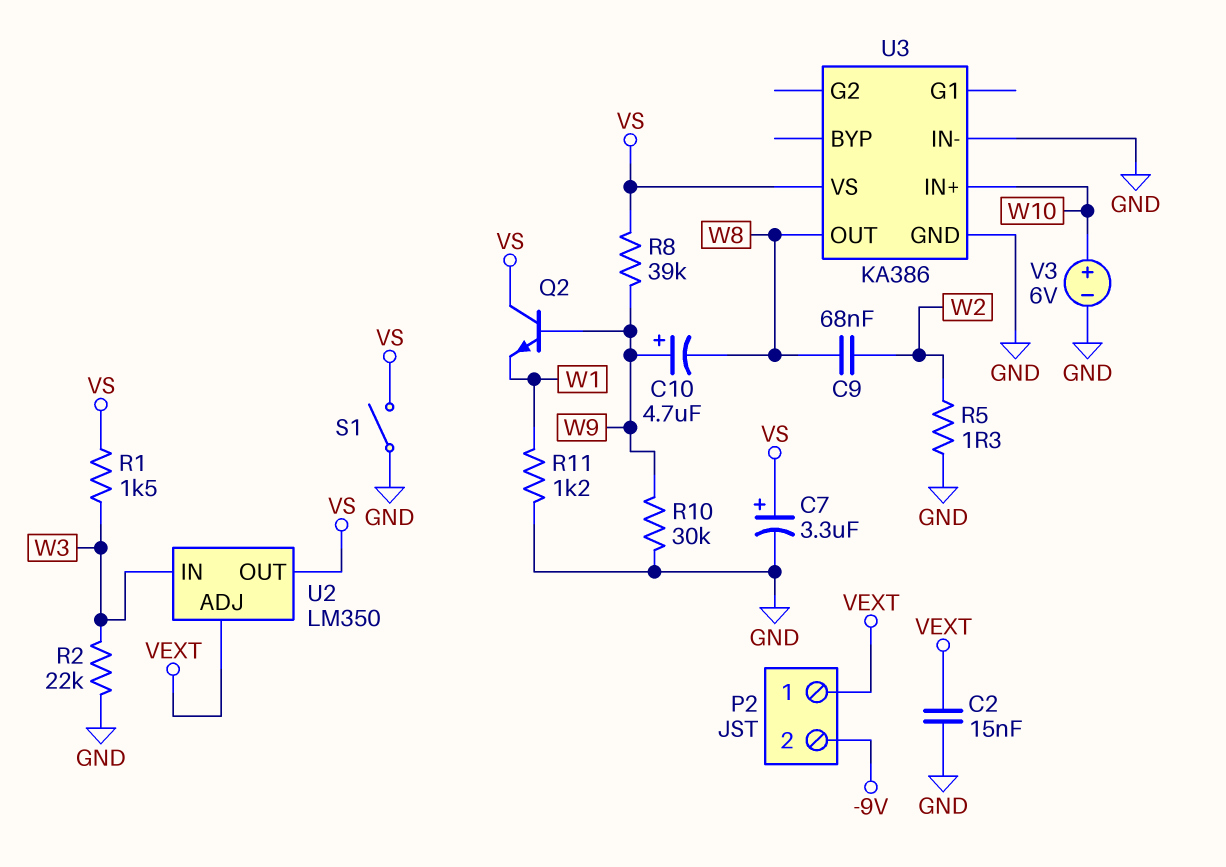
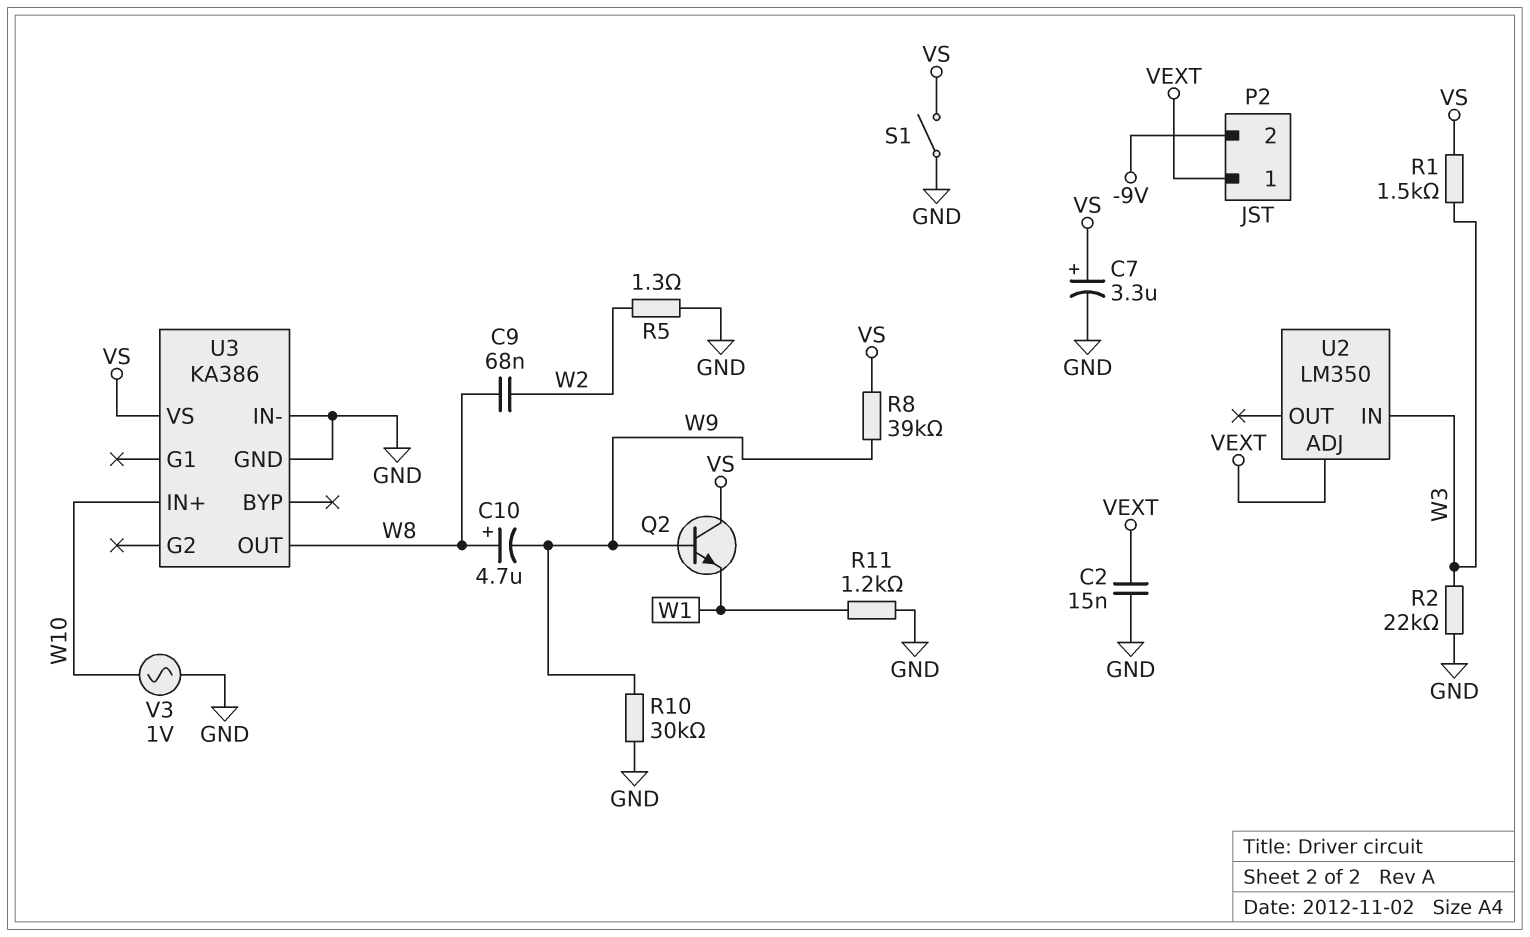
C10: 4.7uF (plus W9, minus W8) -> 4.7uF (plus W8, minus W9)
U2 pin OUT: VS -> none
V3: 6V (plus W10, minus GND) -> AC 1V (GND, W10)

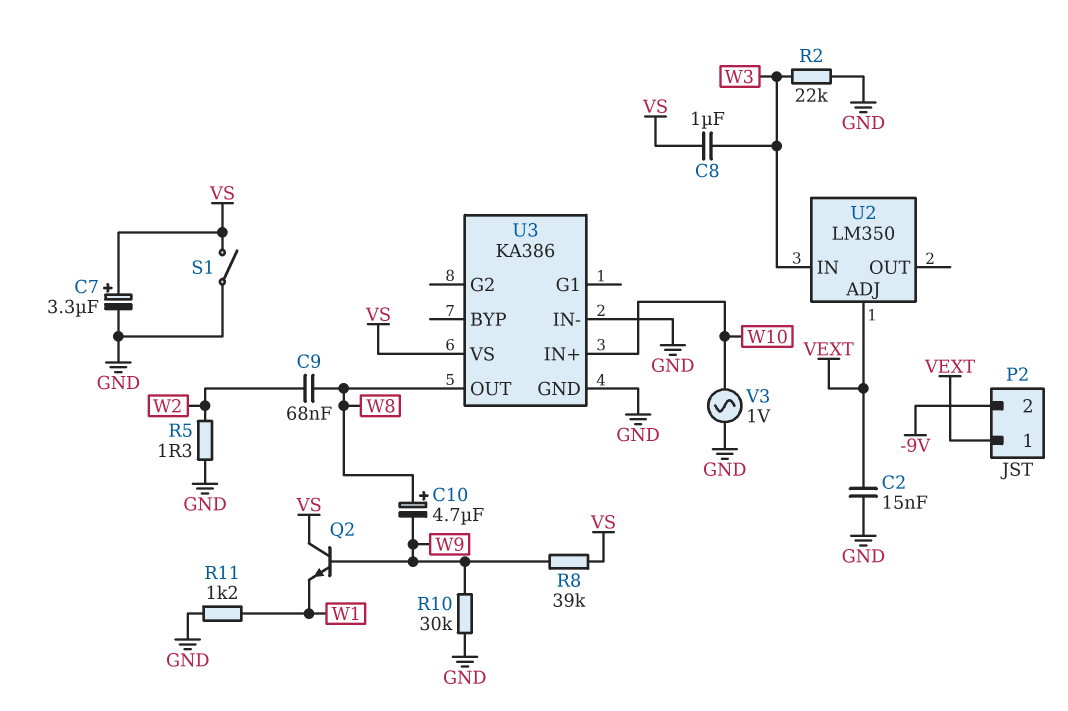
C8: none -> 1uF (VS, W3)
R1: 1.5k (VS, W3) -> none

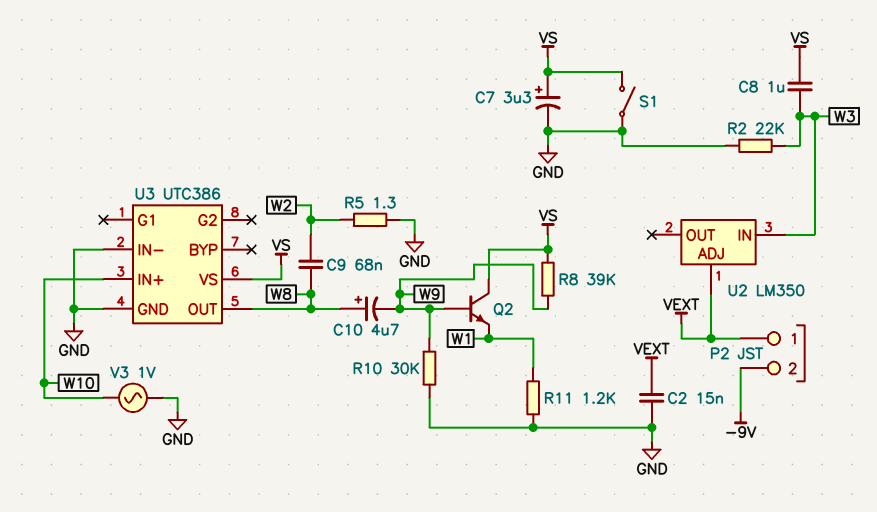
U3: KA386 -> UTC386

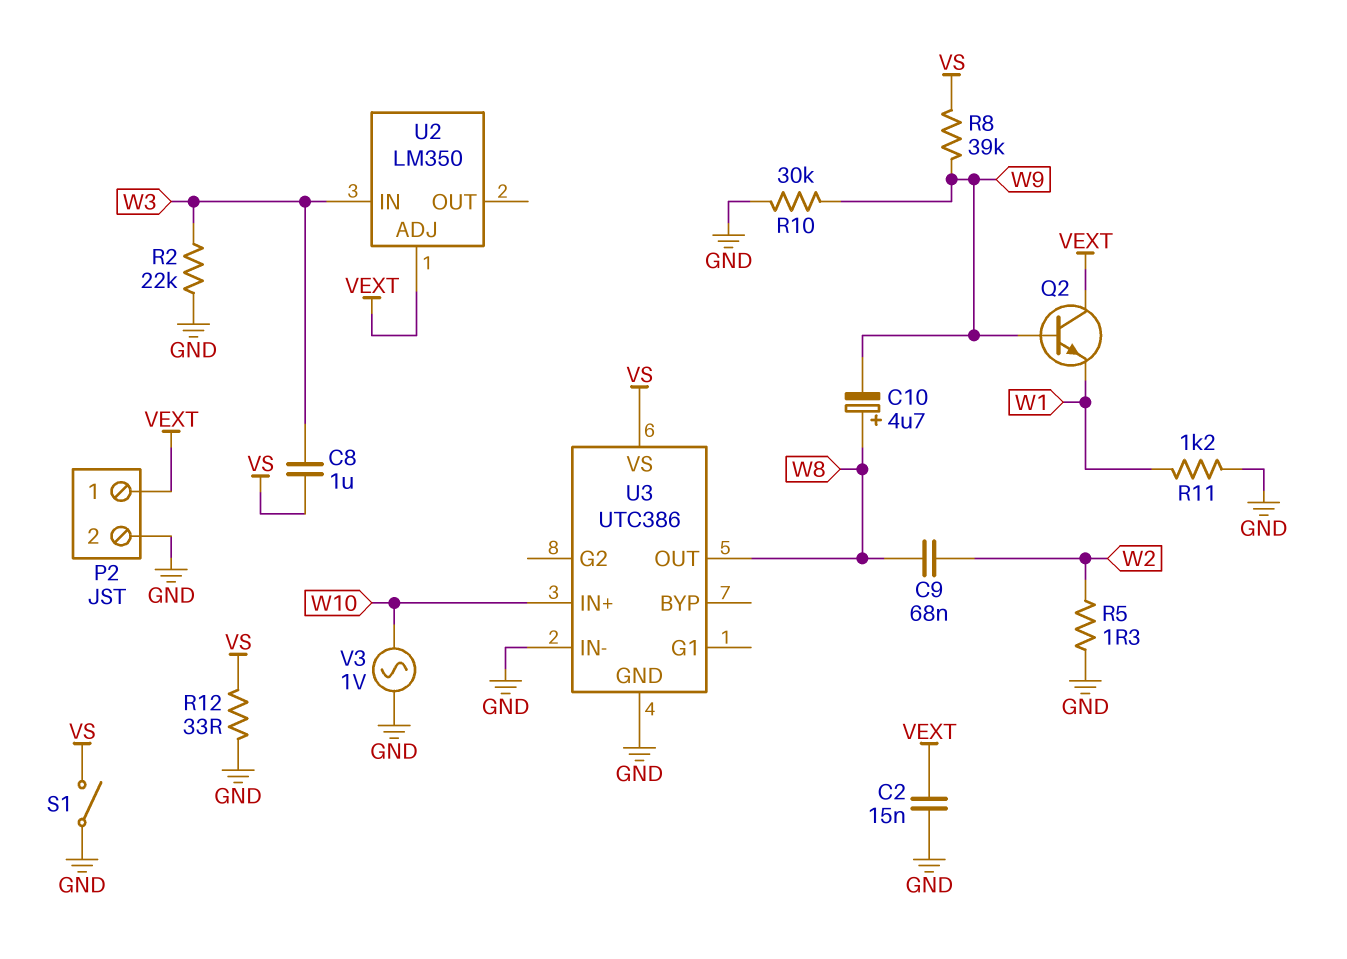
C7: 3.3uF (plus VS, minus GND) -> none
P2 pin 2: -9V -> GND
Q2: NPN (B W9, C VS, E W1) -> NPN (B W9, C VEXT, E W1)
R12: none -> 33 (GND, VS)

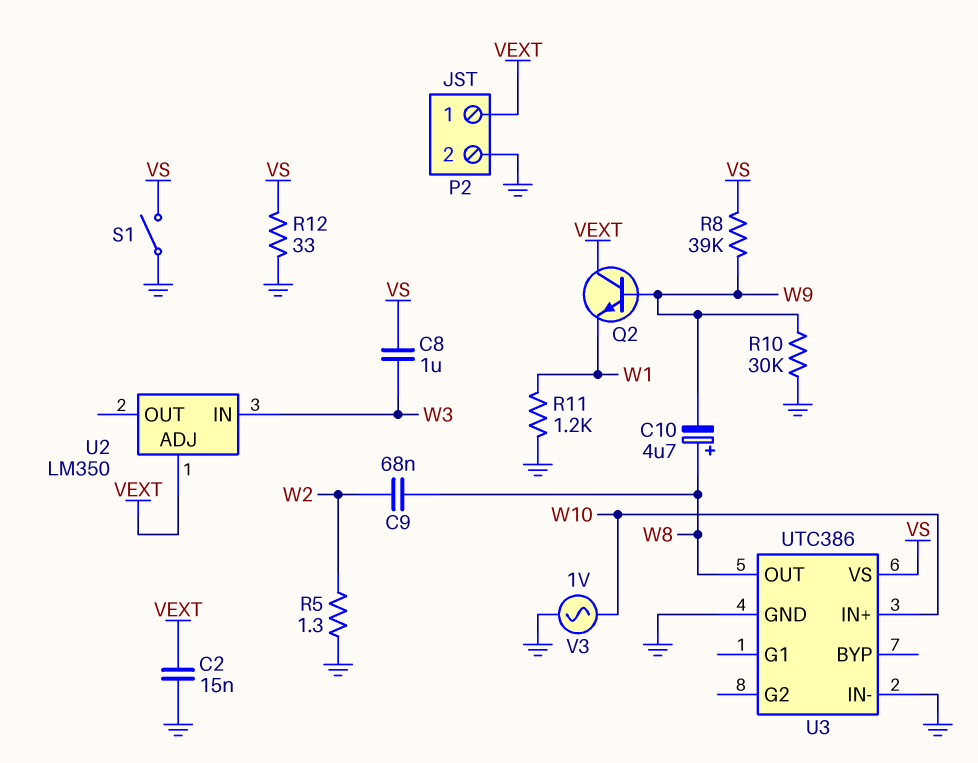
R2: 22k (GND, W3) -> none

